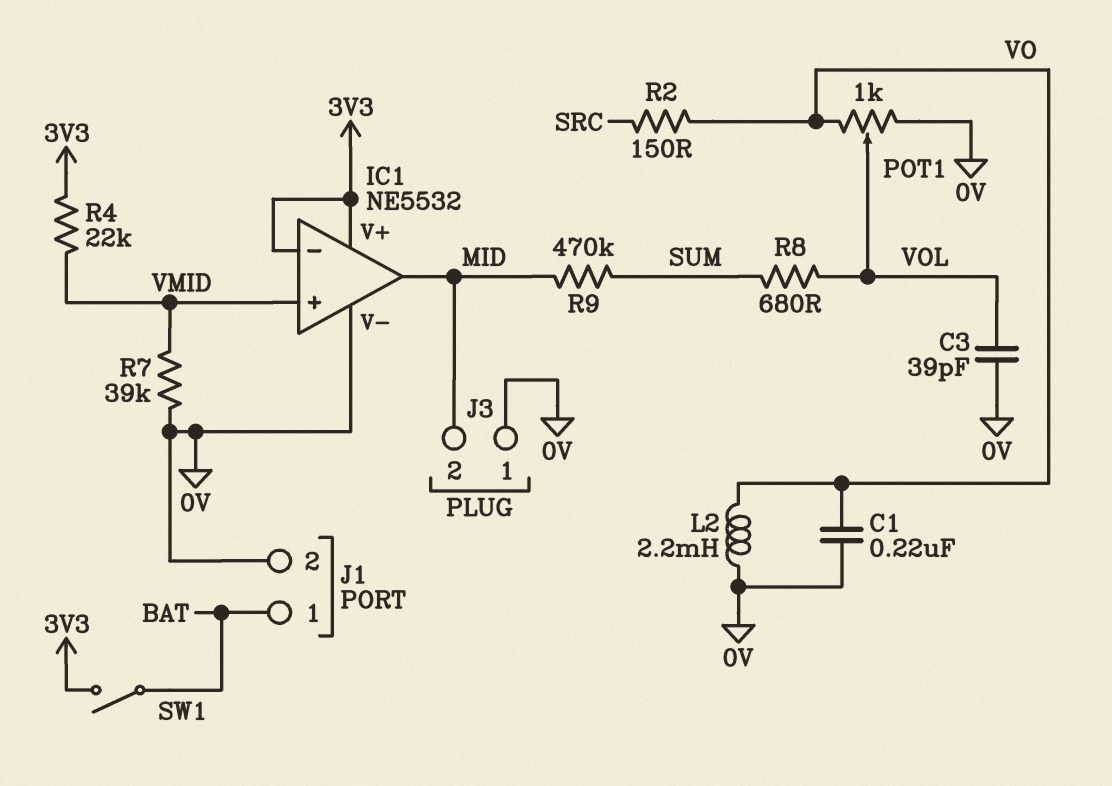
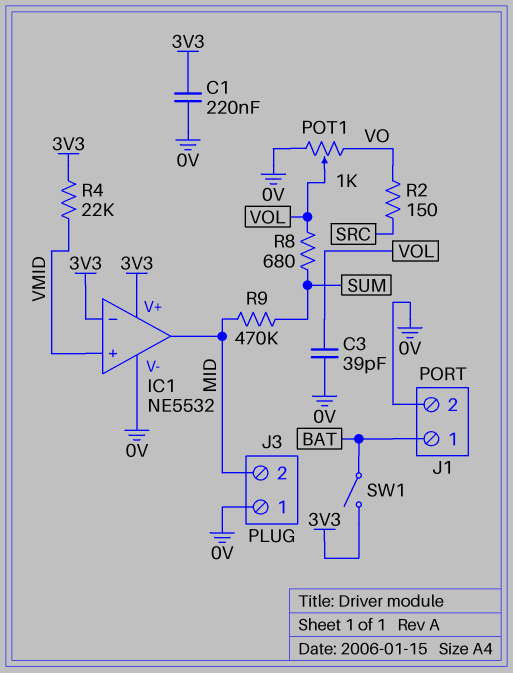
C1: 220nF (0V, VO) -> 220nF (0V, 3V3)
L2: 2.2mH (0V, VO) -> none
R7: 39k (0V, VMID) -> none

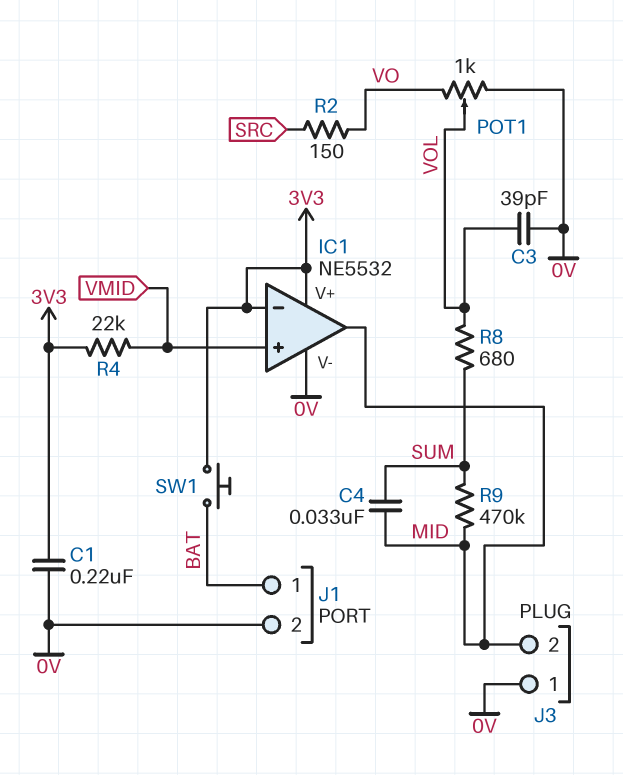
C4: none -> 33nF (MID, SUM)
SW1: switch (3V3, BAT) -> button (3V3, BAT)

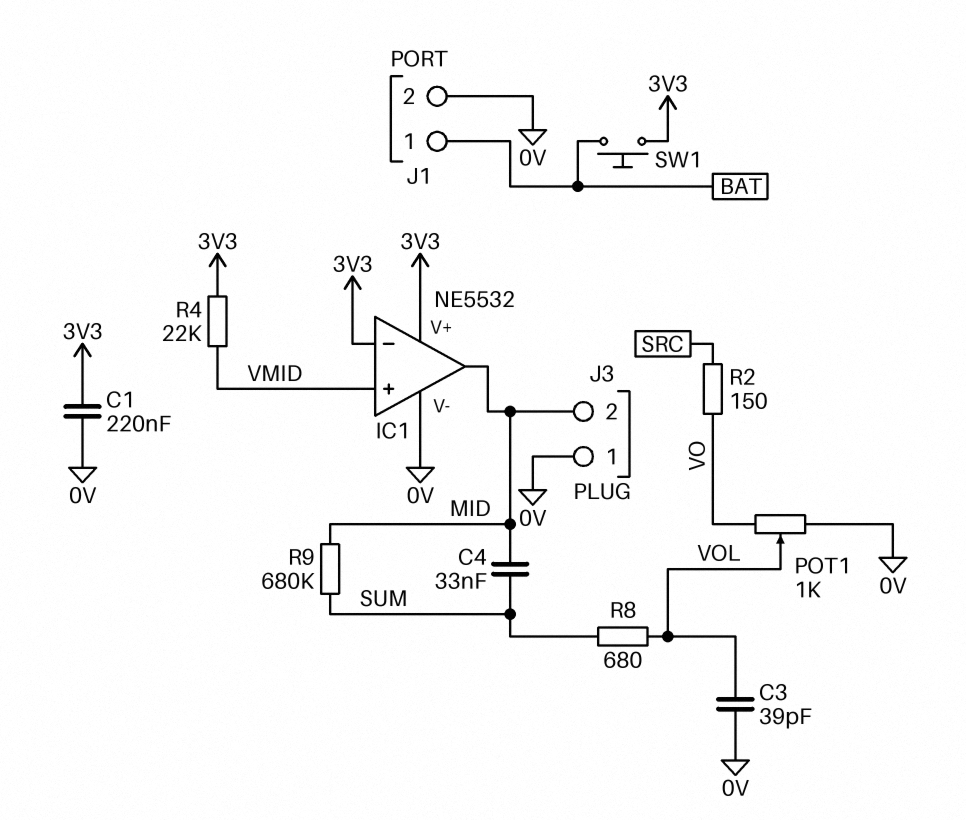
R9: 470k (MID, SUM) -> 680k (MID, SUM)

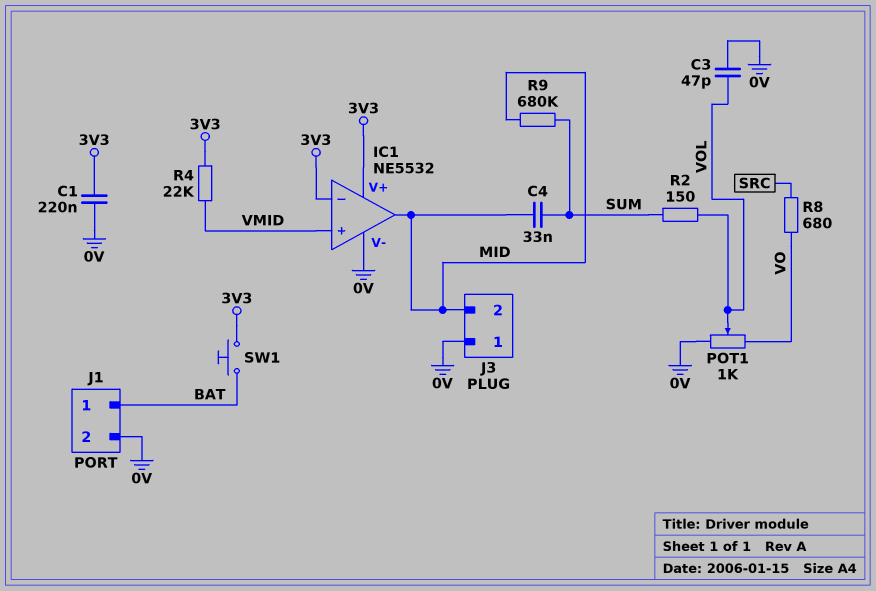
C3: 39pF (0V, VOL) -> 47pF (0V, VOL)
R2: 150 (SRC, VO) -> 150 (SUM, VOL)
R8: 680 (SUM, VOL) -> 680 (SRC, VO)

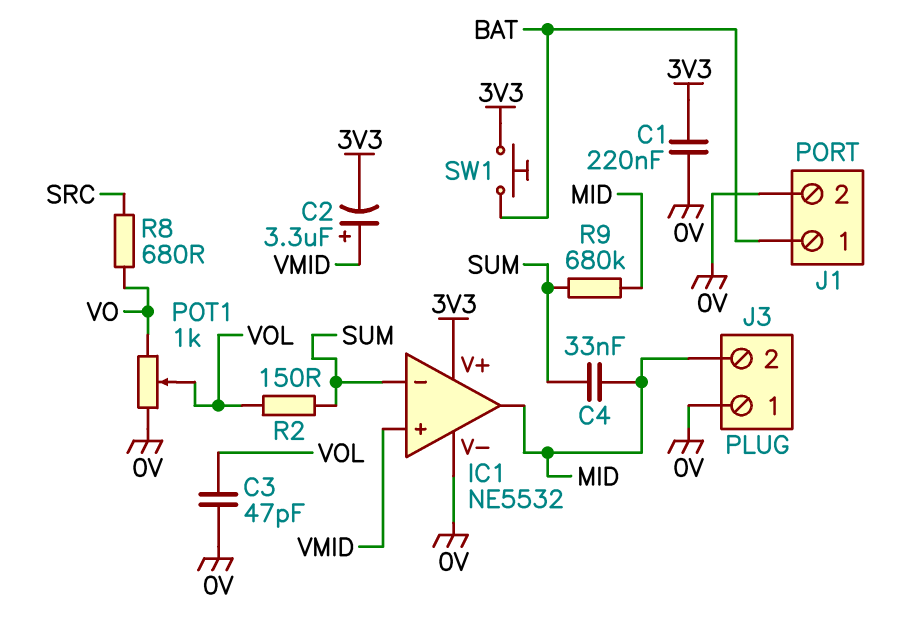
C2: none -> 3.3uF (plus VMID, minus 3V3)
IC1 pin in-: 3V3 -> SUM
R4: 22k (3V3, VMID) -> none

